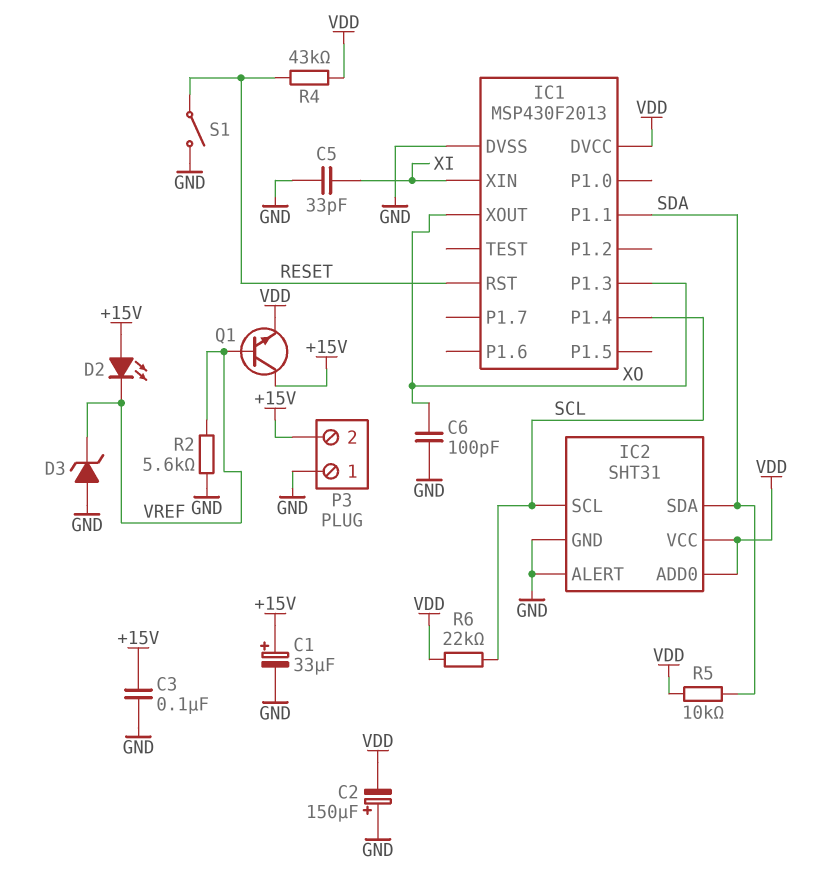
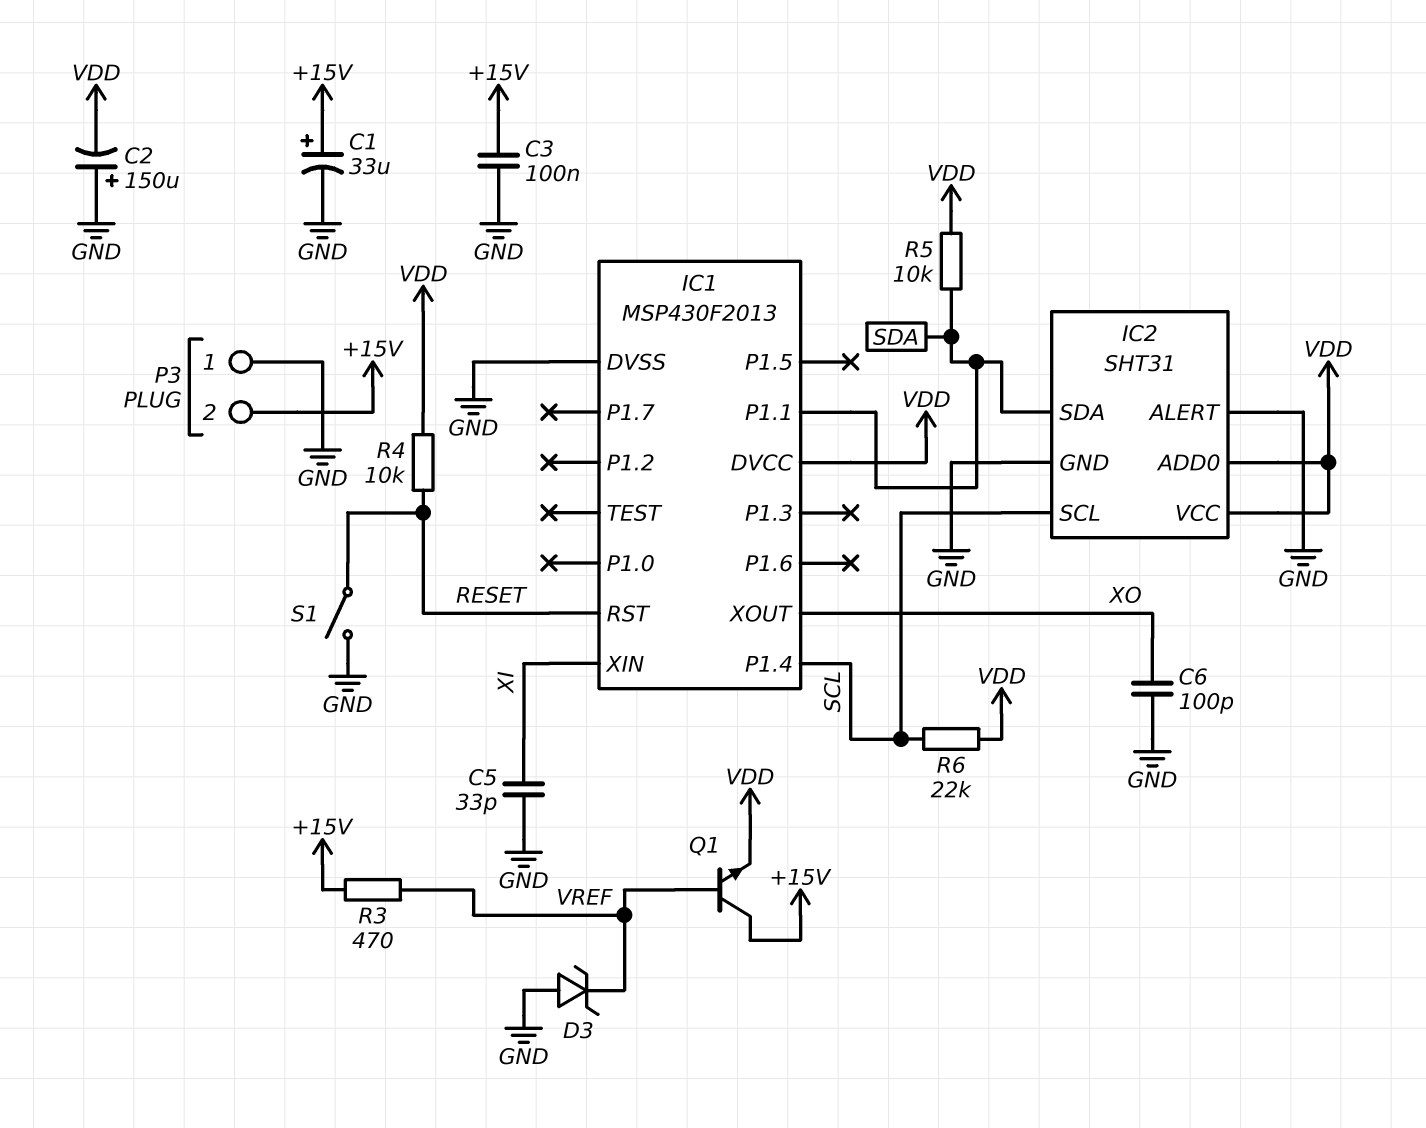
D2: LED (A +15V, K VREF) -> none
IC1 pin P1.3: XO -> none
R2: 5.6k (GND, VREF) -> none
R3: none -> 470 (+15V, VREF)
R4: 43k (RESET, VDD) -> 10k (RESET, VDD)

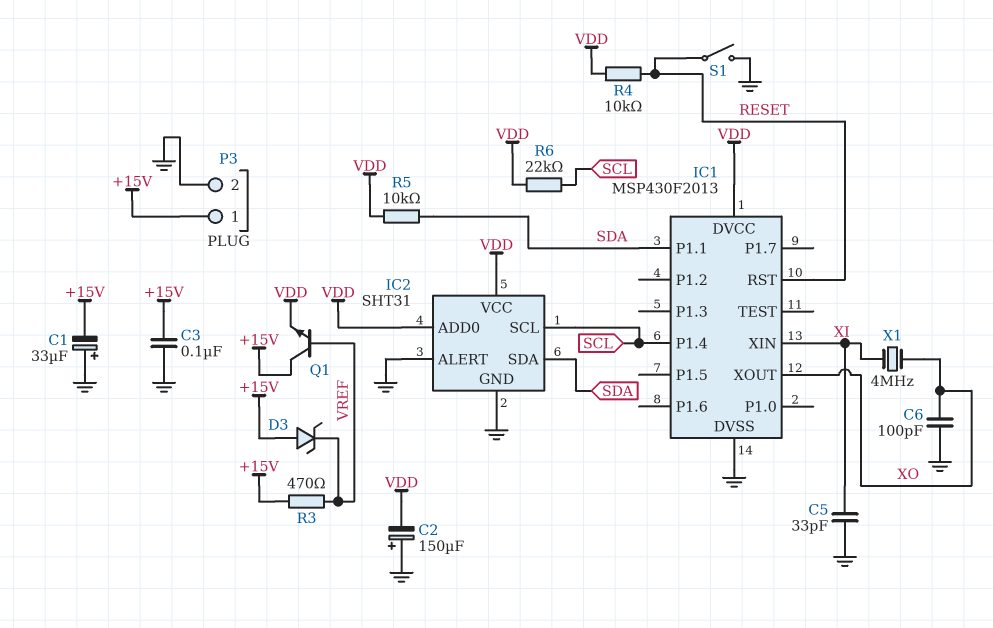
C1: 33uF (plus +15V, minus GND) -> 33uF (plus GND, minus +15V)
D3: zener (A GND, K VREF) -> zener (A +15V, K VREF)
P3 pin 1: GND -> +15V
P3 pin 2: +15V -> GND
X1: none -> 4MHz (XI, XO)

